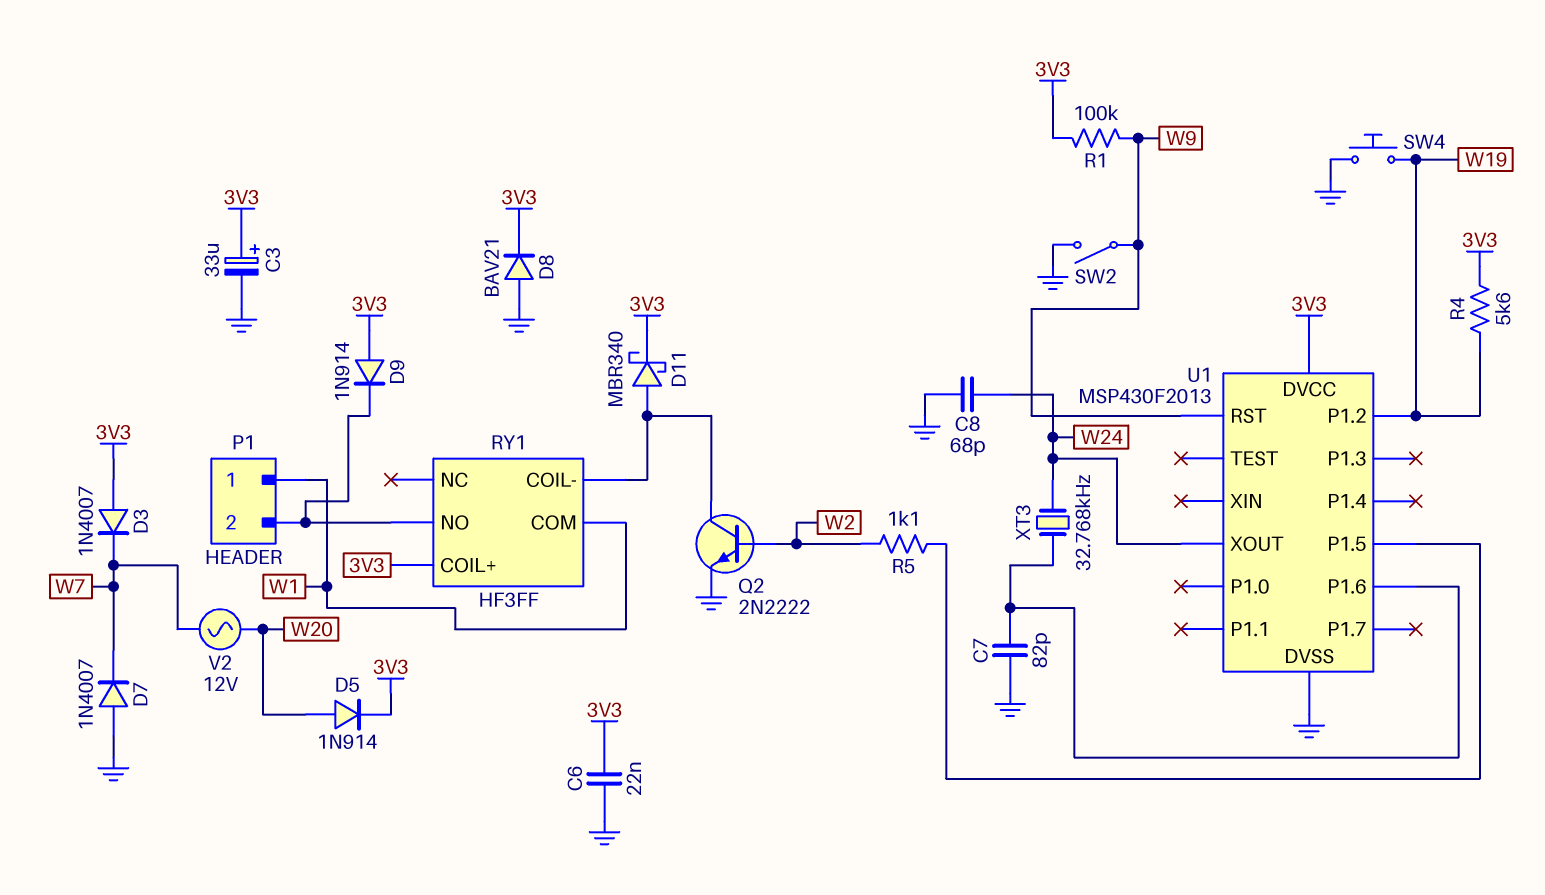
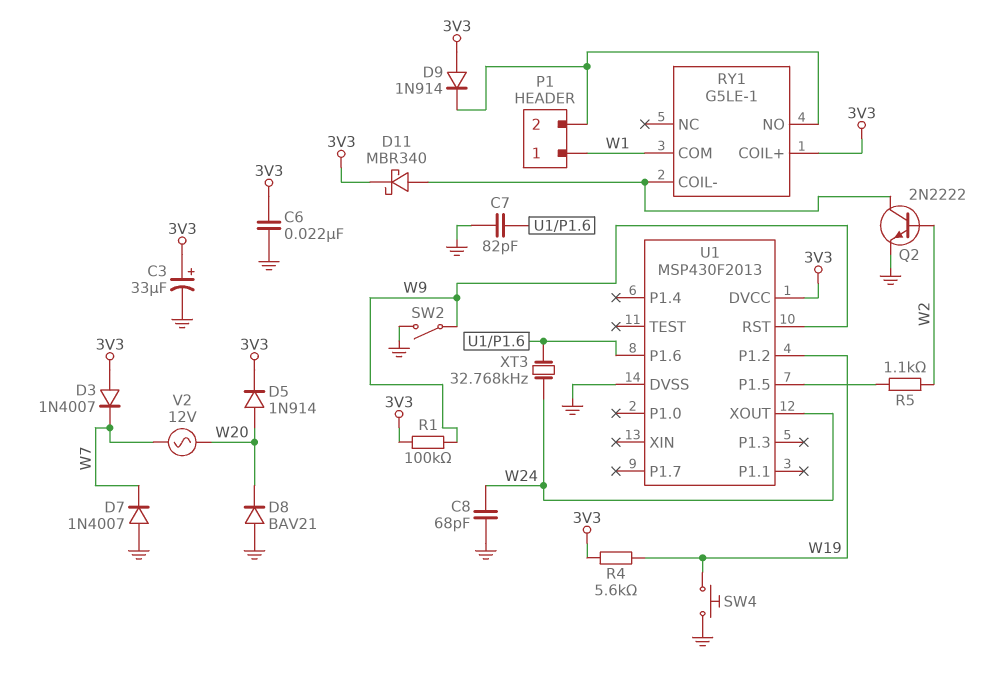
D8: diode BAV21 (A GND, K 3V3) -> diode BAV21 (A GND, K W20)
RY1: HF3FF -> G5LE-1

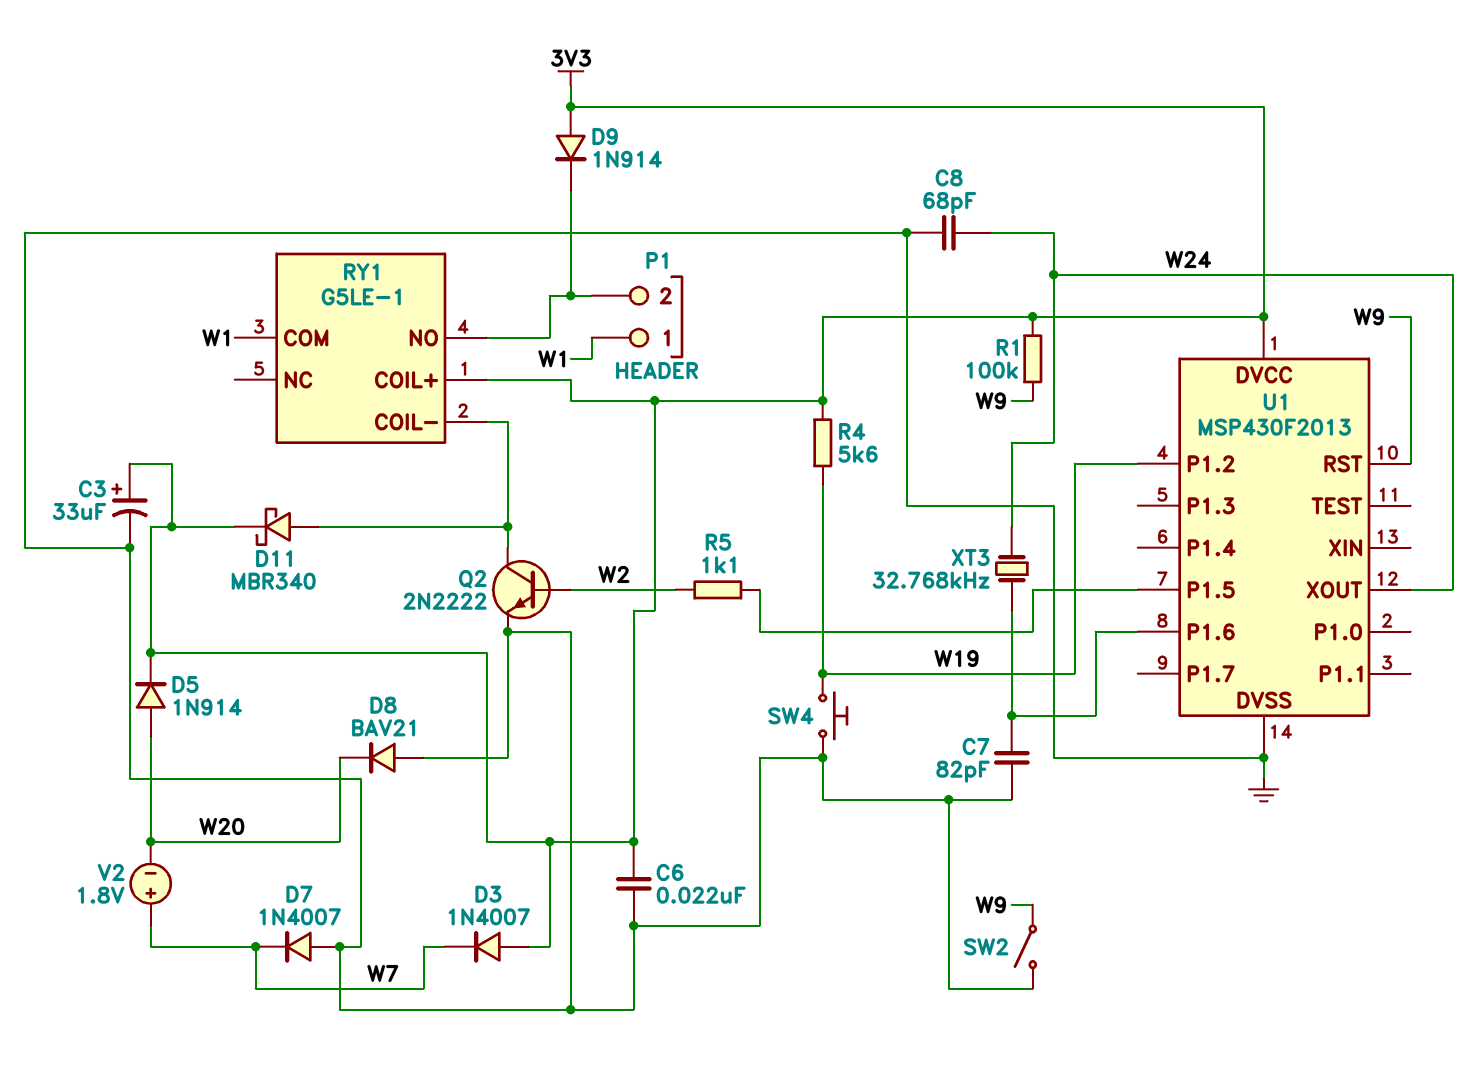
V2: AC 12V (W7, W20) -> 1.8V (plus W7, minus W20)

